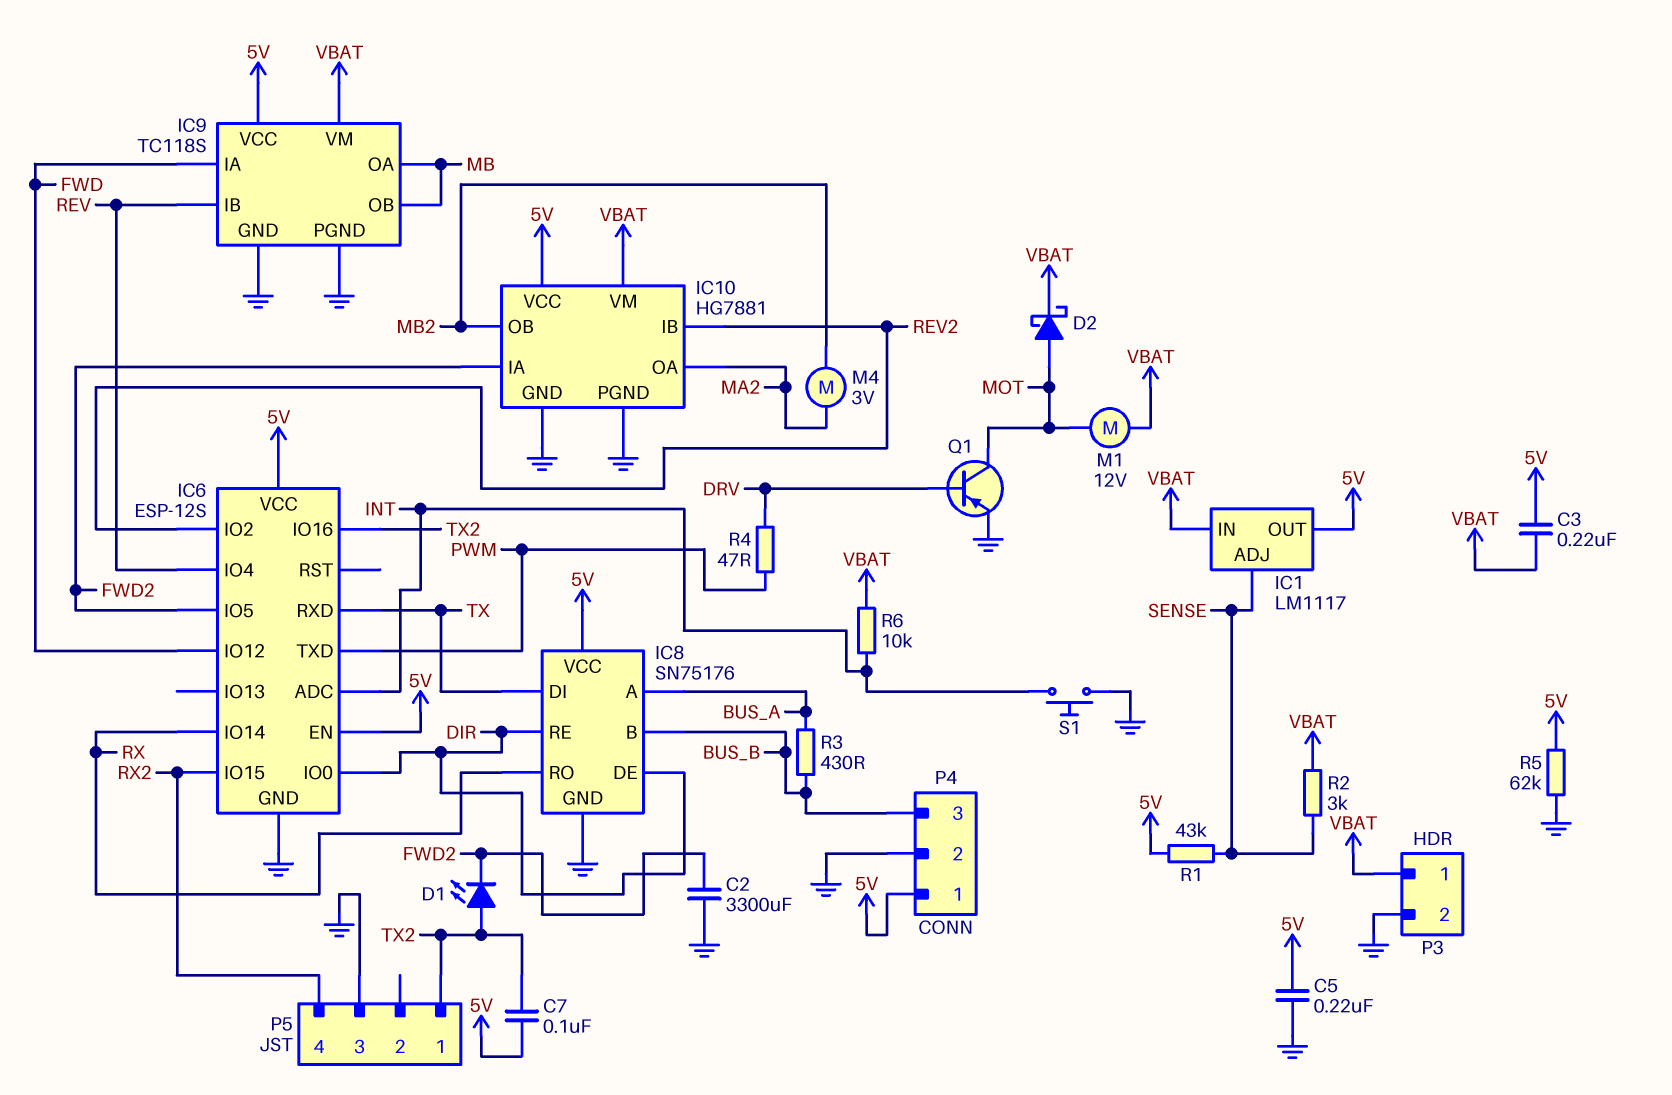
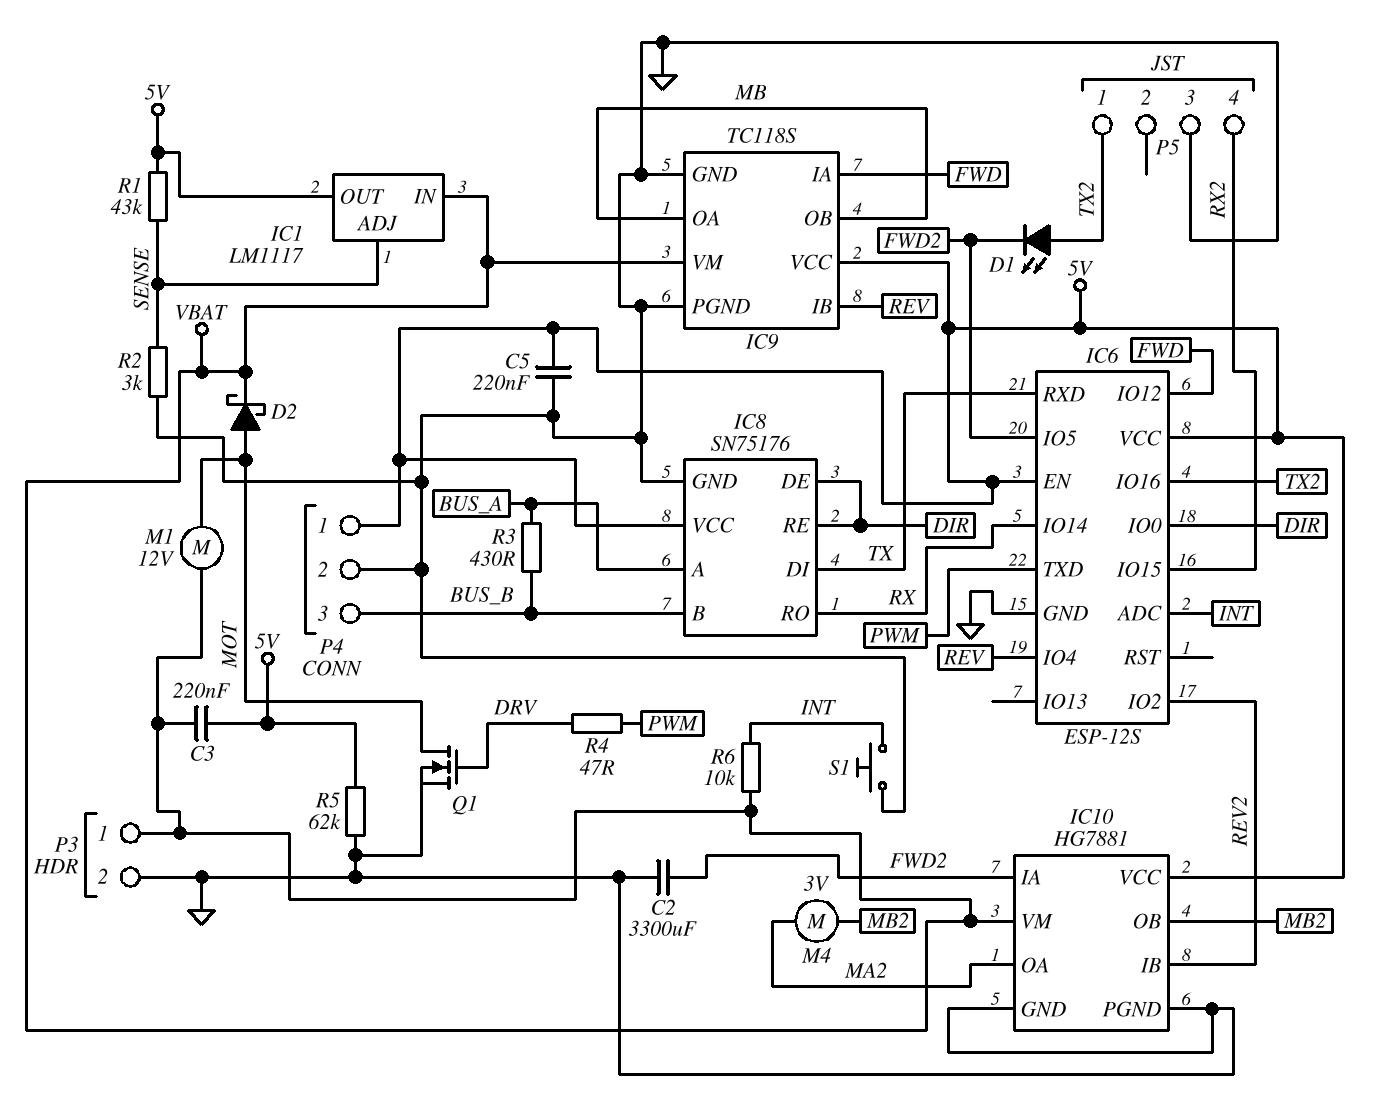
C7: 100nF (5V, TX2) -> none
Q1: PNP (B DRV, C MOT, E GND) -> NMOS (G DRV, D MOT, S GND)
R2: 3k (SENSE, VBAT) -> 3k (GND, SENSE)

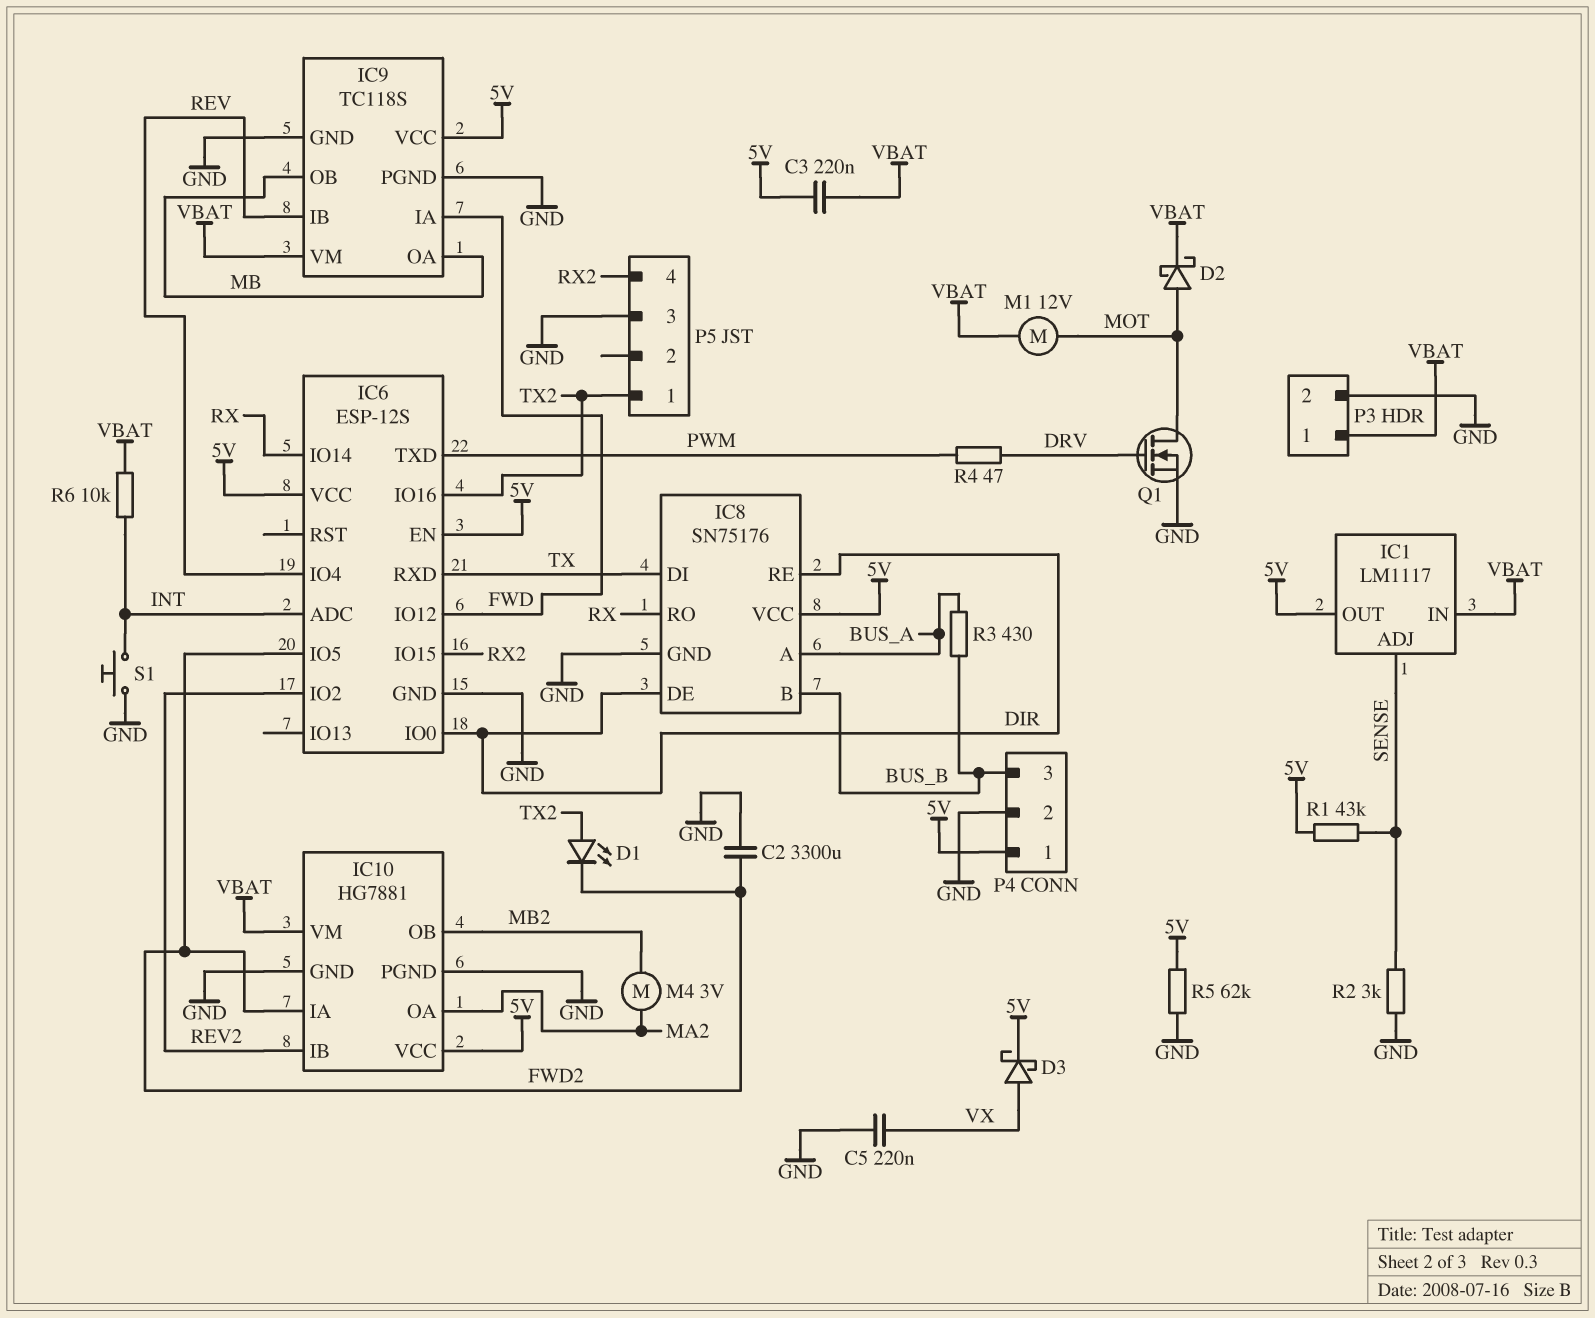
C5: 220nF (5V, GND) -> 220nF (GND, VX)
D3: none -> schottky (A VX, K 5V)

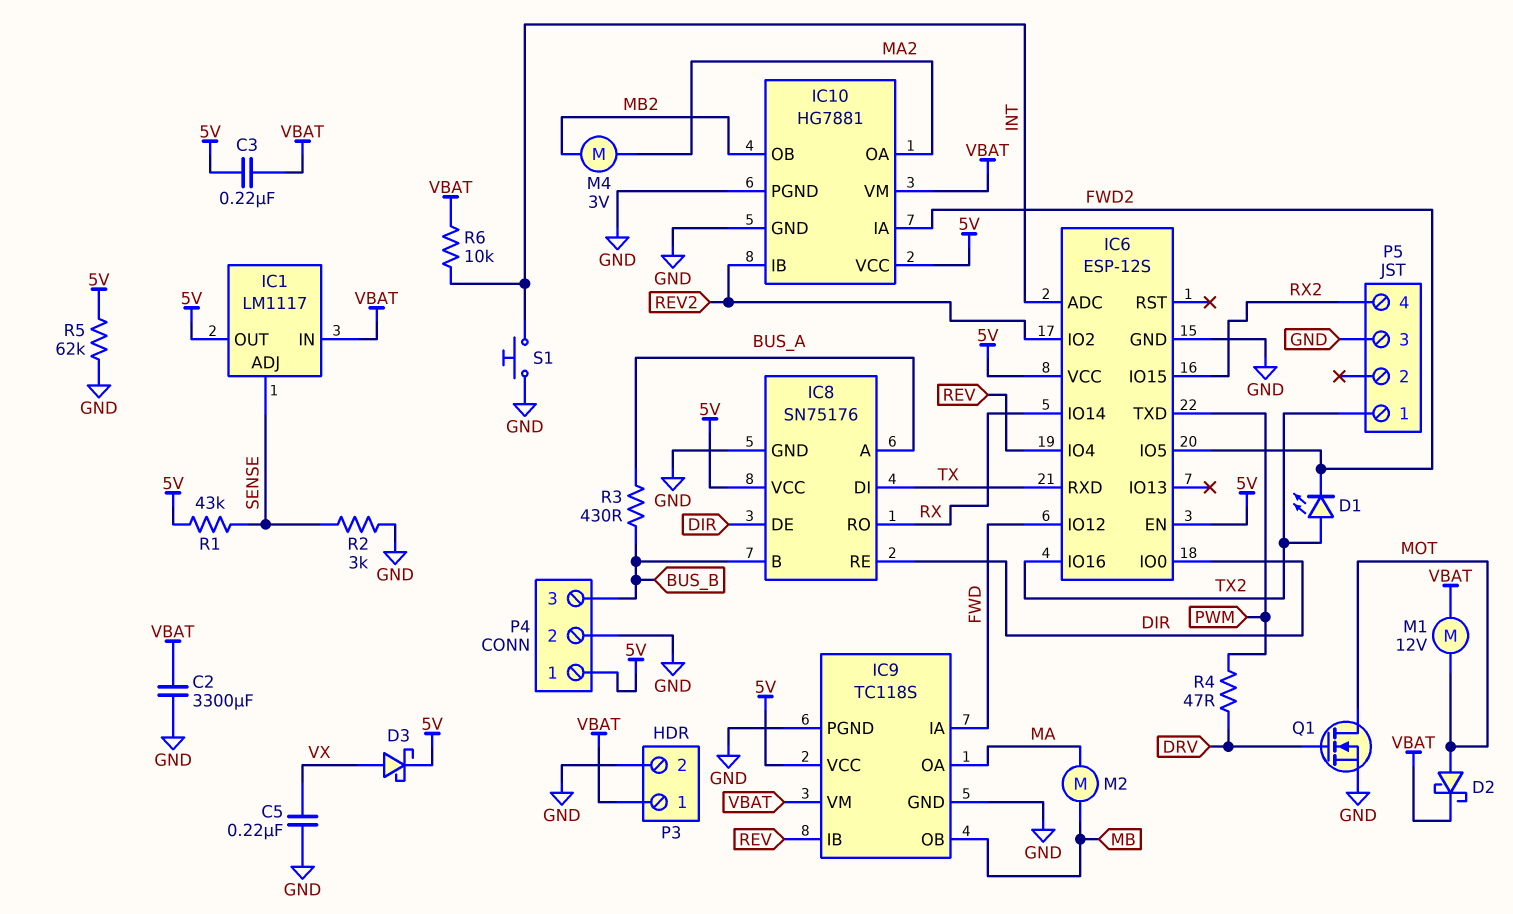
C2: 3300uF (FWD2, GND) -> 3300uF (GND, VBAT)
IC9 pin OA: MB -> MA
M2: none -> motor (MA, MB)

